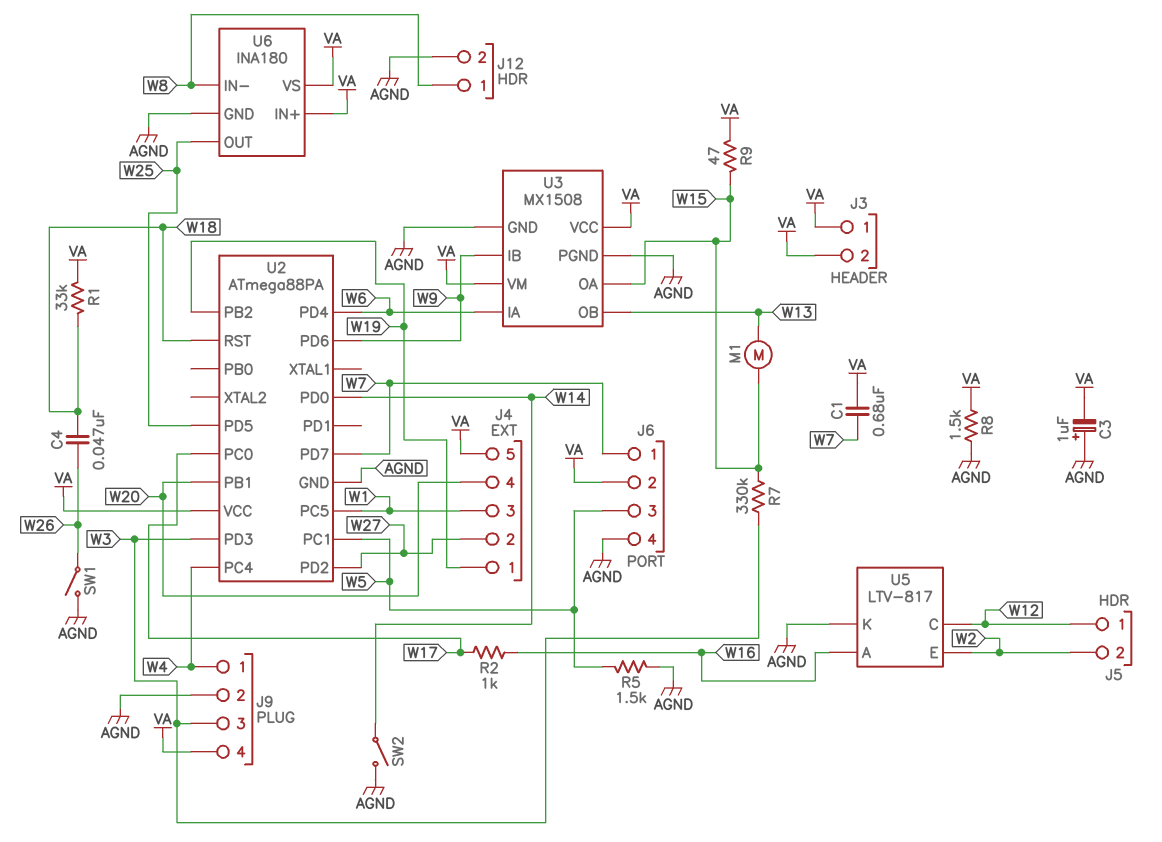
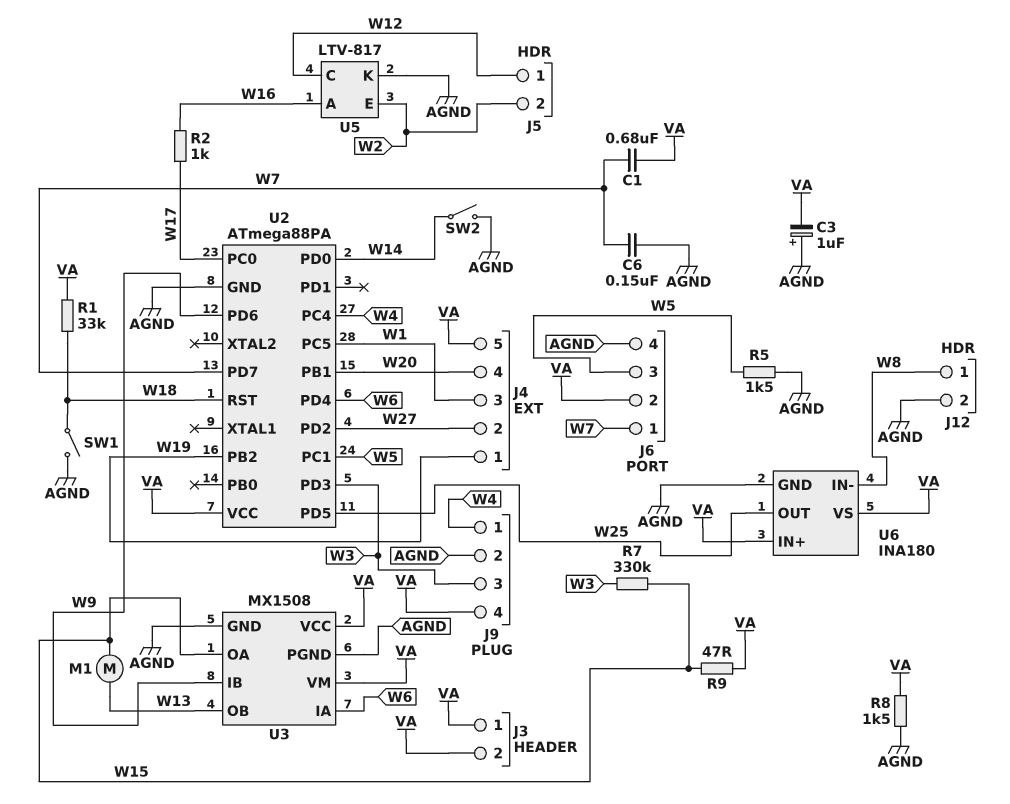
C4: 47nF (W18, W26) -> none
C6: none -> 150nF (AGND, W7)
SW1: switch (AGND, W26) -> switch (AGND, W18)

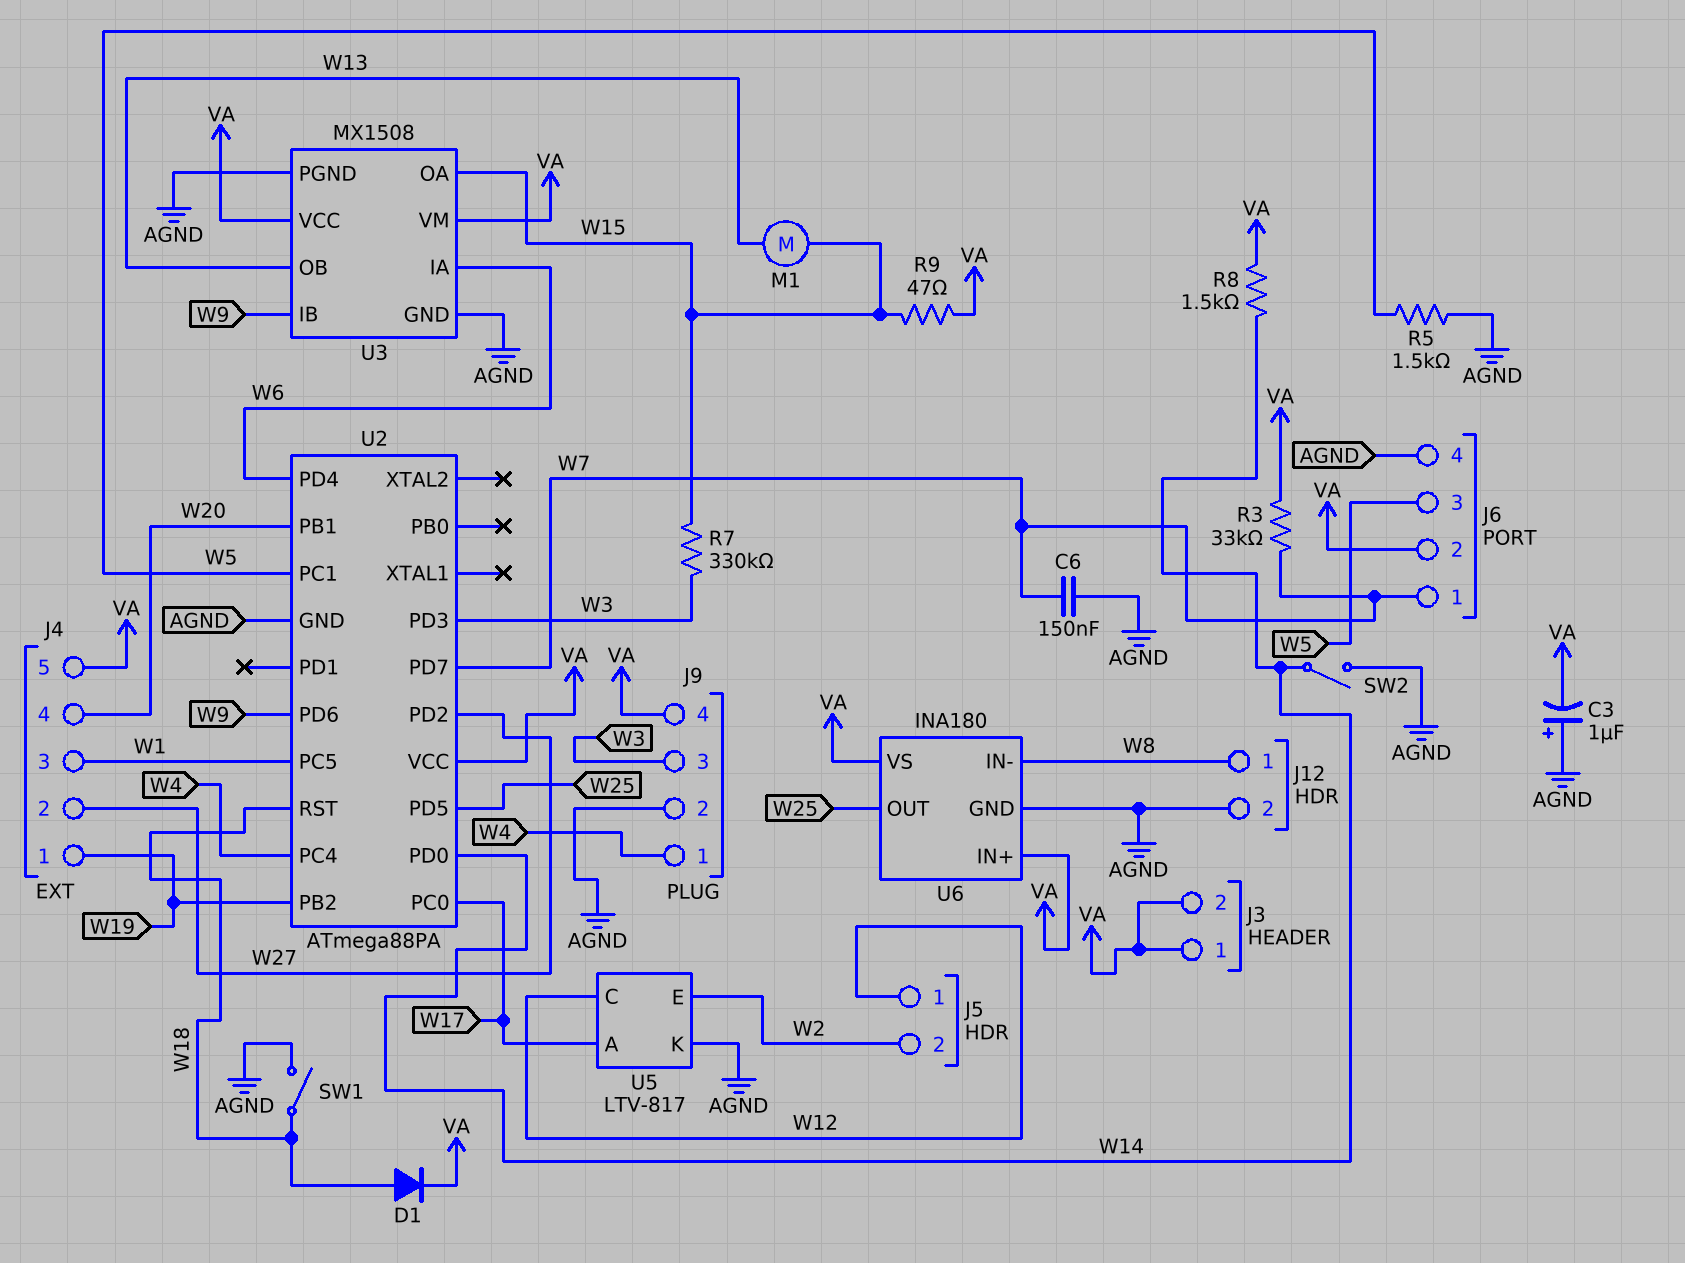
C1: 680nF (VA, W7) -> none
D1: none -> diode (A W18, K VA)
R1: 33k (VA, W18) -> none
R2: 1k (W16, W17) -> none
R3: none -> 33k (VA, W7)
R8: 1.5k (AGND, VA) -> 1.5k (VA, W14)
U5 pin A: W16 -> W17

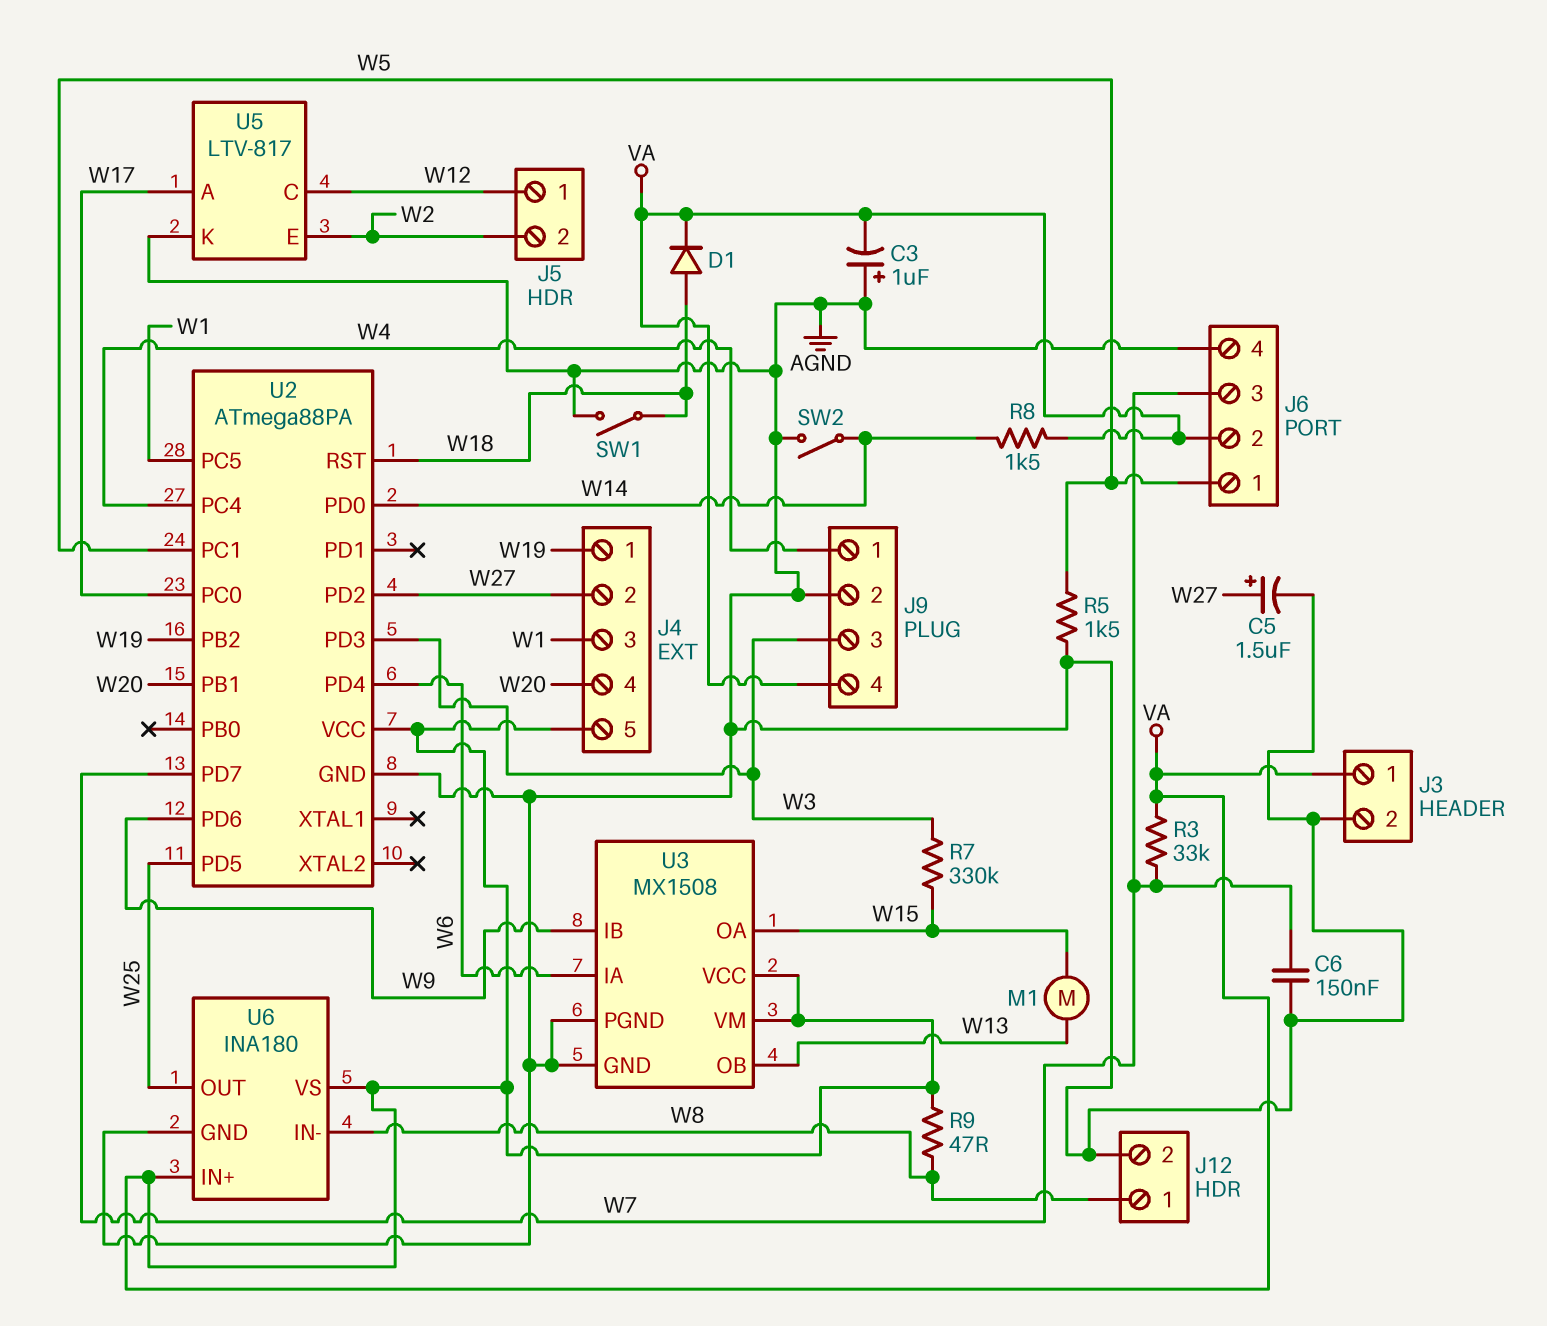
C5: none -> 1.5uF (plus W27, minus AGND)
J3 pin 2: VA -> AGND
J6 pin 1: W7 -> W5
J6 pin 3: W5 -> W7
R9: 47 (VA, W15) -> 47 (VA, W8)

